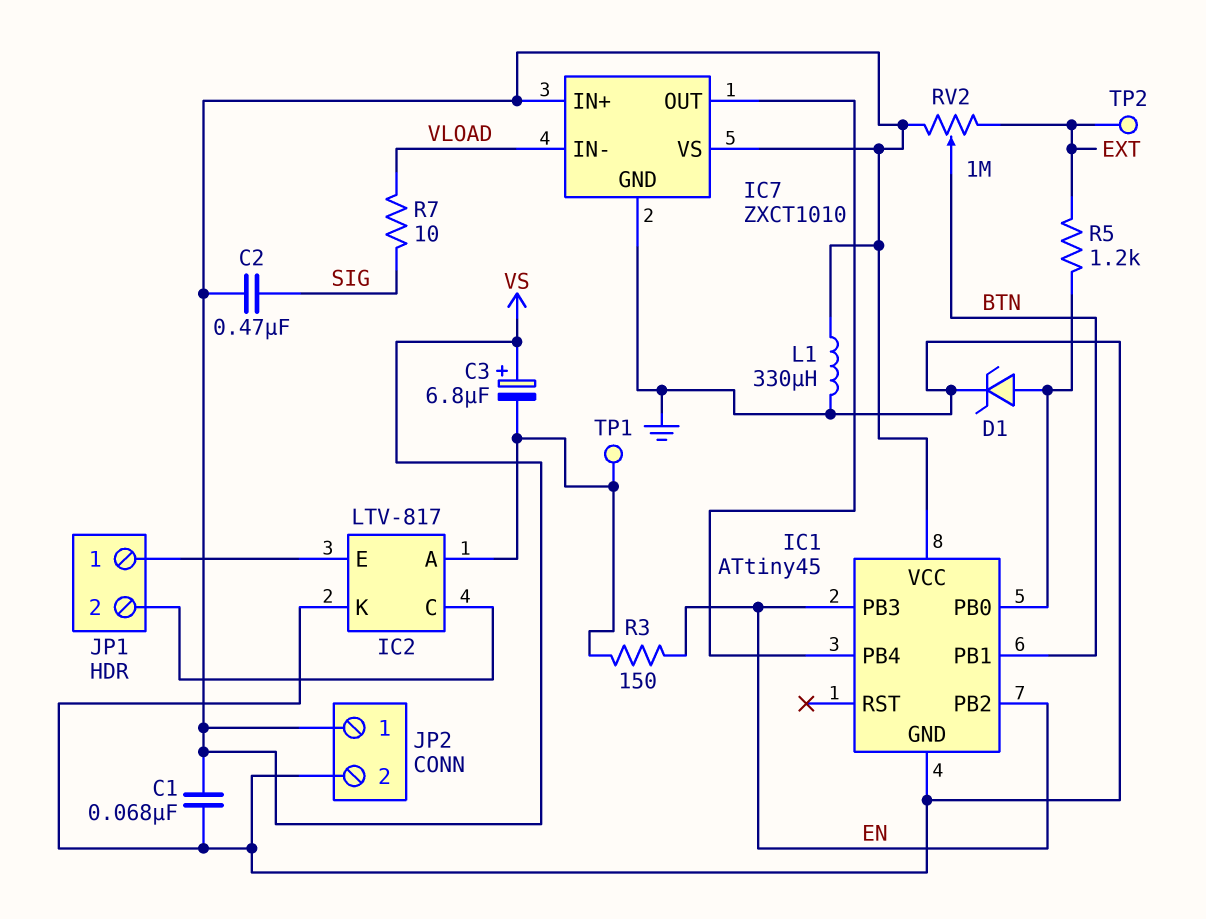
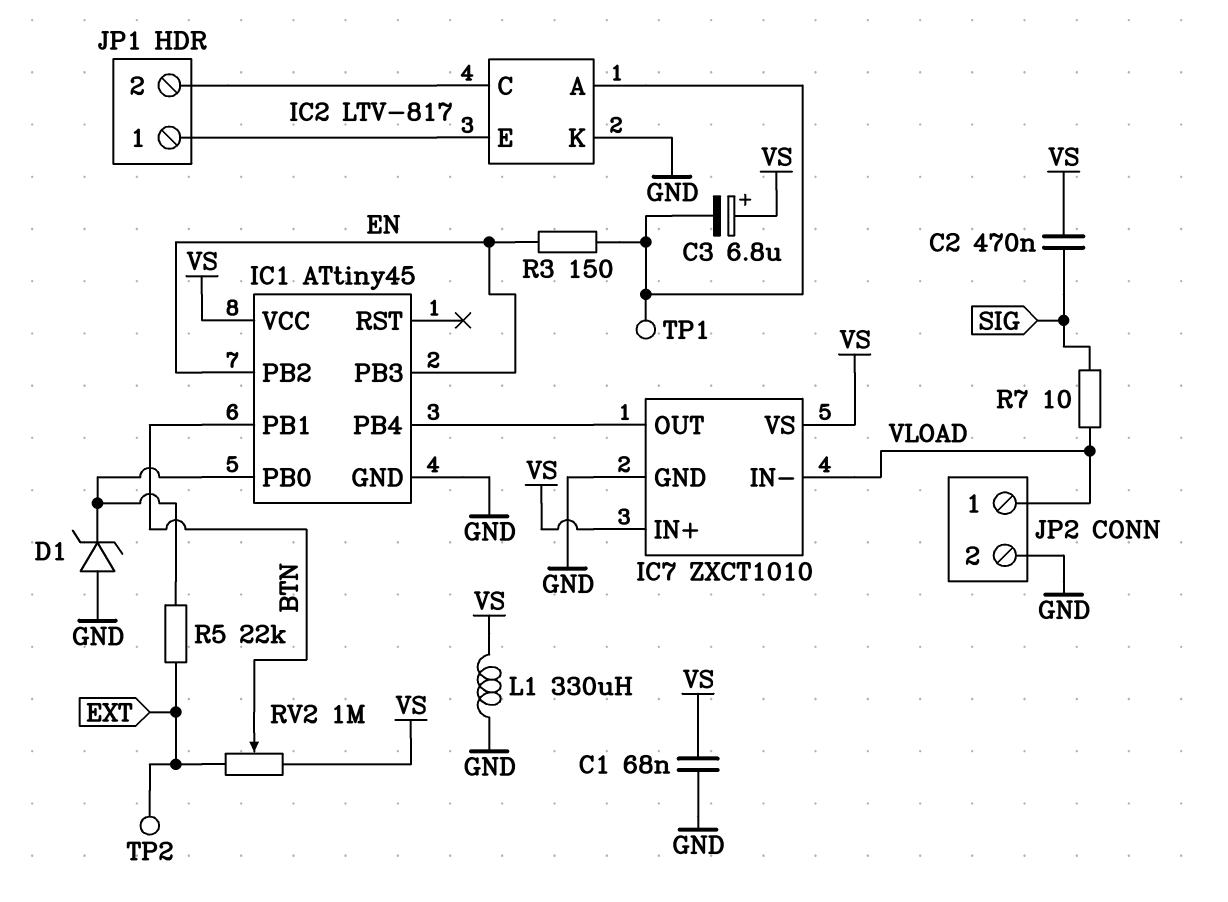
D1: zener (A IC1/PB0, K GND) -> zener (A GND, K IC1/PB0)
JP2 pin 1: VS -> VLOAD
R5: 1.2k (EXT, IC1/PB0) -> 22k (EXT, IC1/PB0)

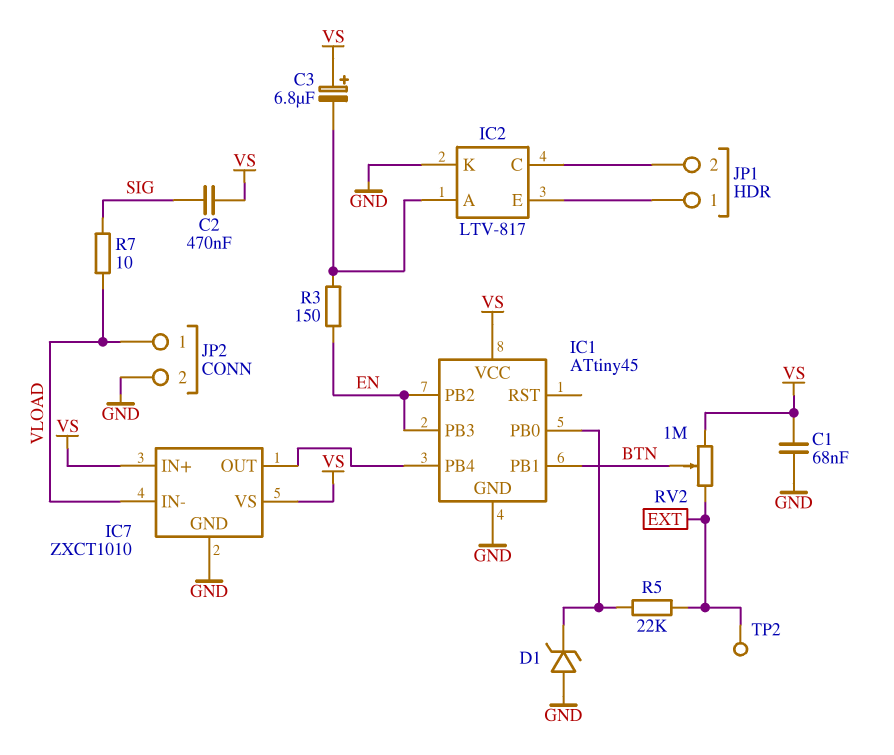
L1: 330uH (GND, VS) -> none
TP1: test point (IC2/A) -> none

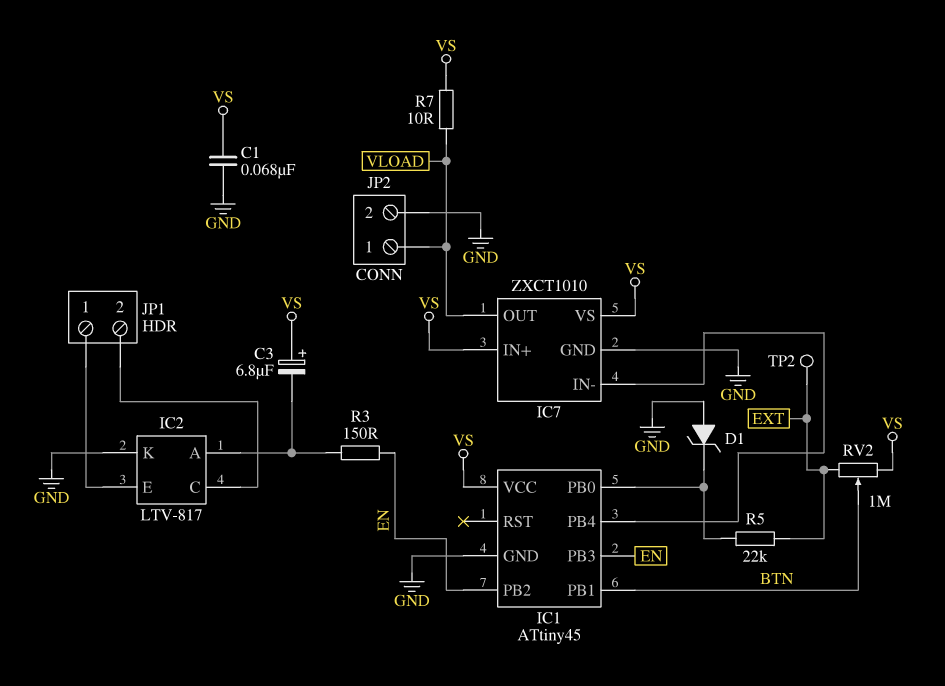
C2: 470nF (SIG, VS) -> none
IC7 pin IN-: VLOAD -> IC1/PB4
IC7 pin OUT: IC1/PB4 -> VLOAD
R7: 10 (SIG, VLOAD) -> 10 (VLOAD, VS)

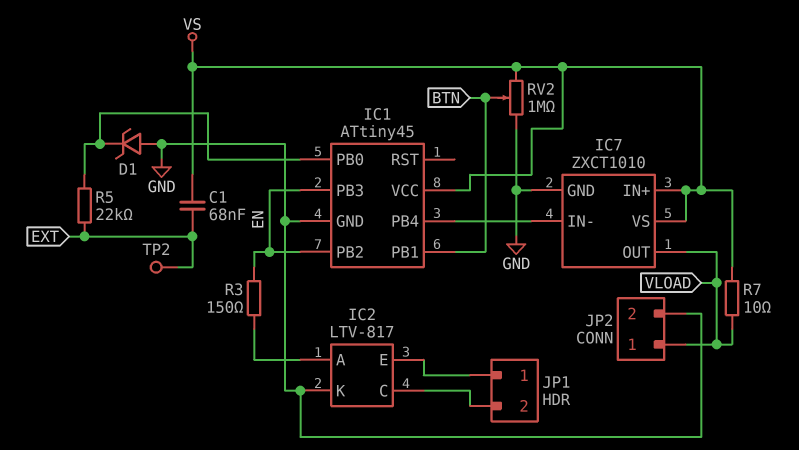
C1: 68nF (GND, VS) -> 68nF (EXT, VS)
C3: 6.8uF (plus VS, minus IC2/A) -> none
RV2: 1M (EXT, VS, wiper BTN) -> 1M (GND, VS, wiper BTN)

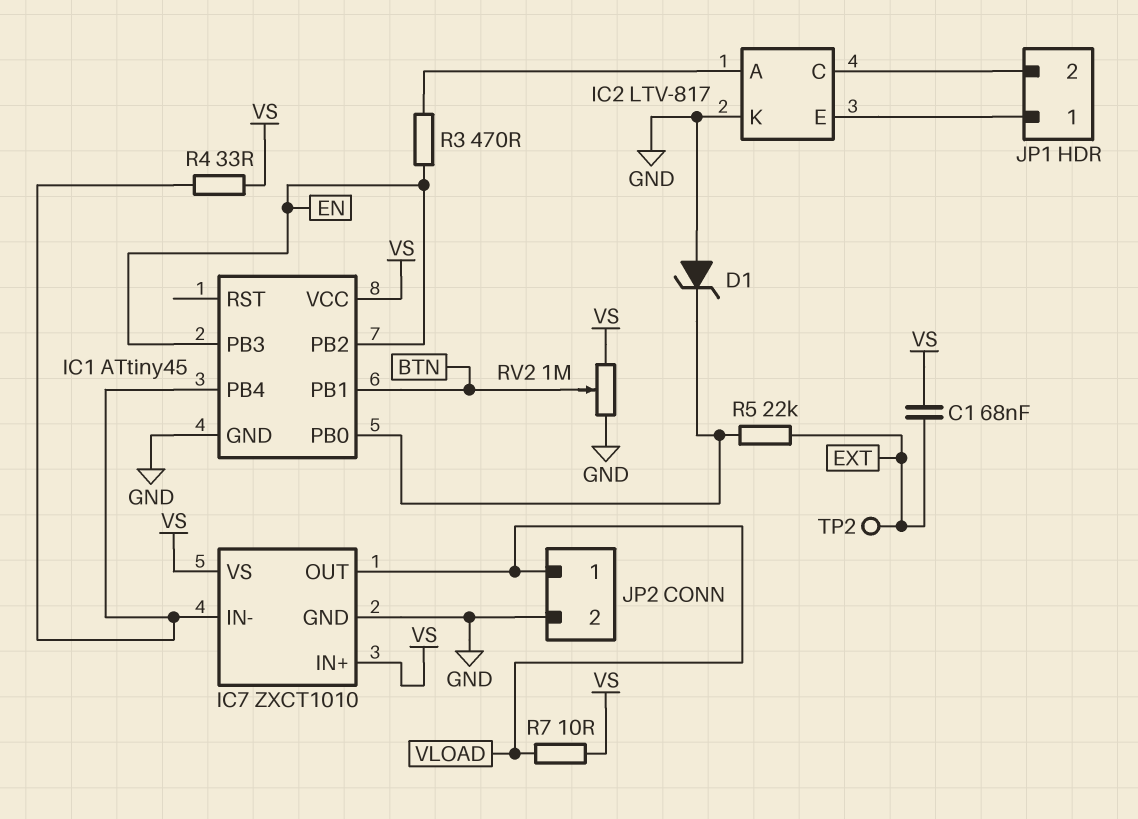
R3: 150 (EN, IC2/A) -> 470 (EN, IC2/A)
R4: none -> 33 (IC1/PB4, VS)

